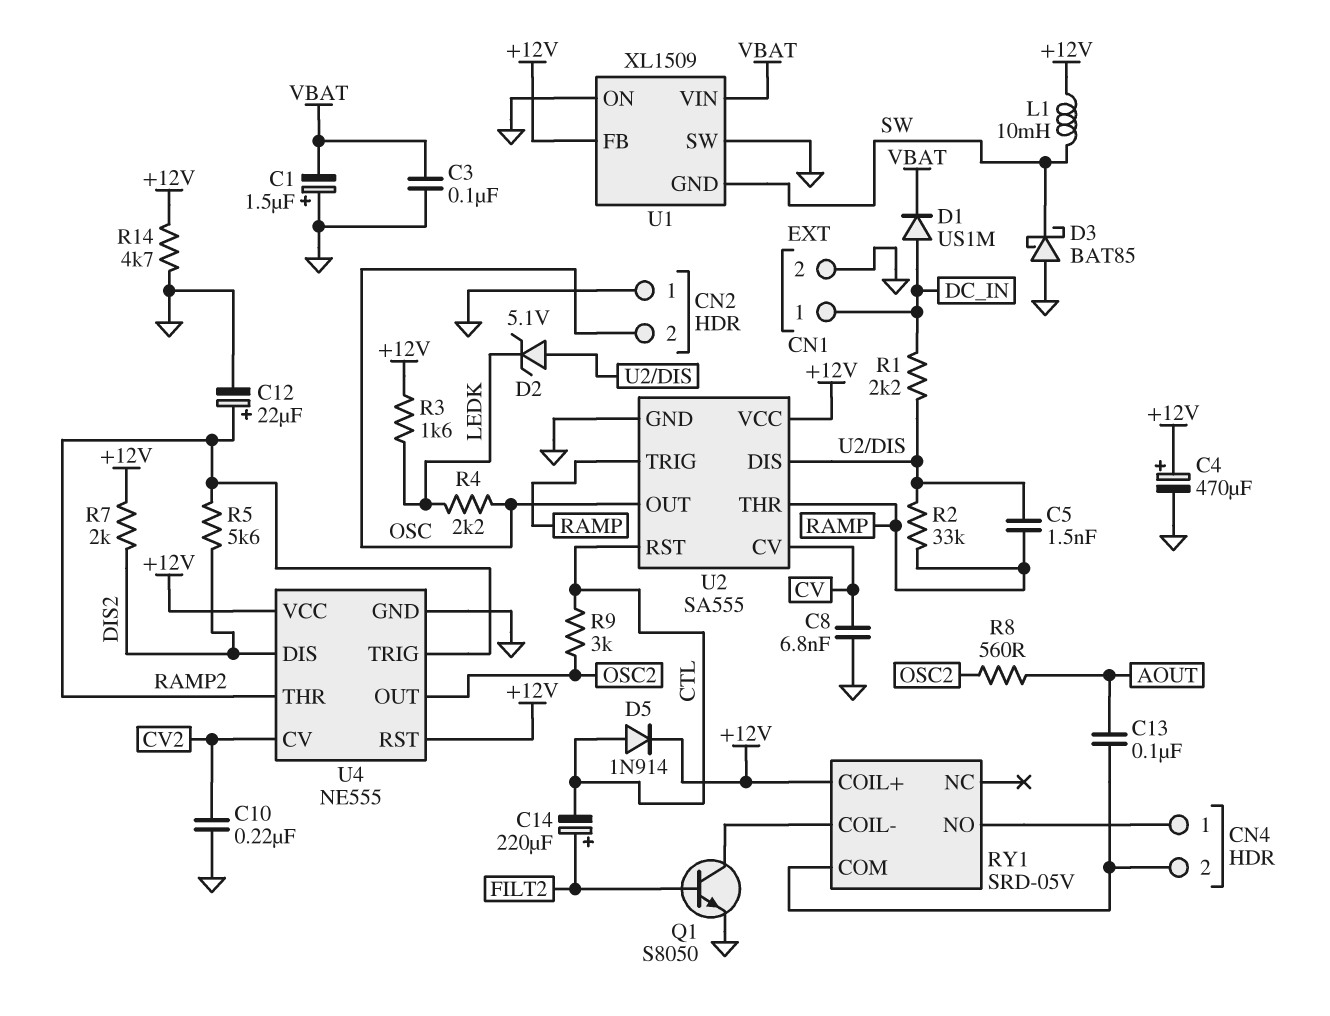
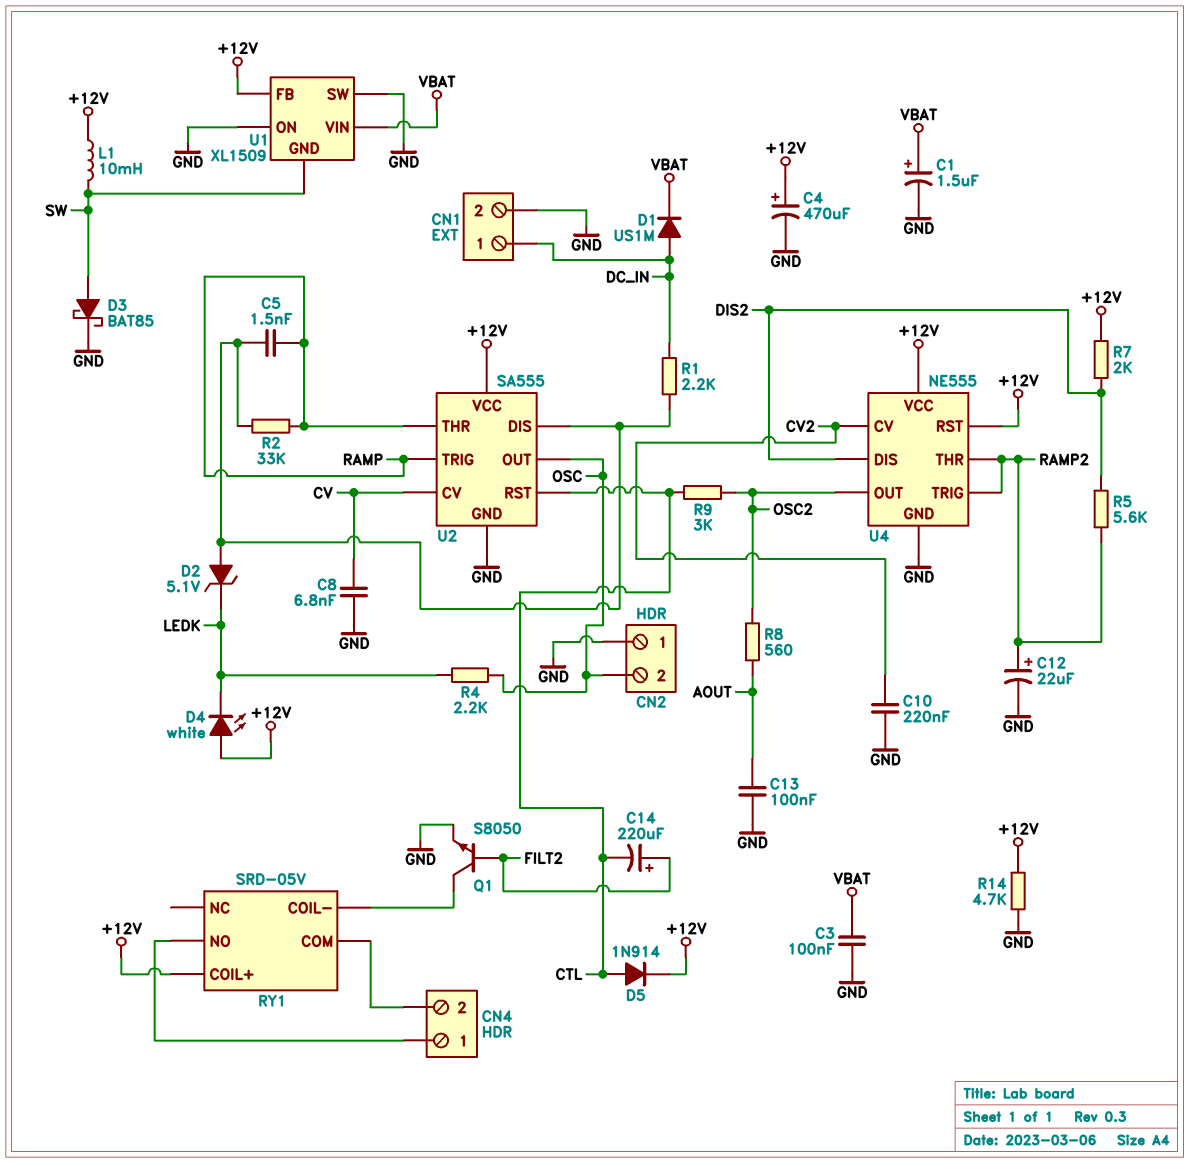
C1: 1.5uF (plus GND, minus VBAT) -> 1.5uF (plus VBAT, minus GND)
C13: 100nF (AOUT, CN4/2) -> 100nF (AOUT, GND)
D3: schottky BAT85 (A GND, K SW) -> schottky BAT85 (A SW, K GND)
D4: none -> LED white (A +12V, K LEDK)
R3: 1.6k (+12V, LEDK) -> none

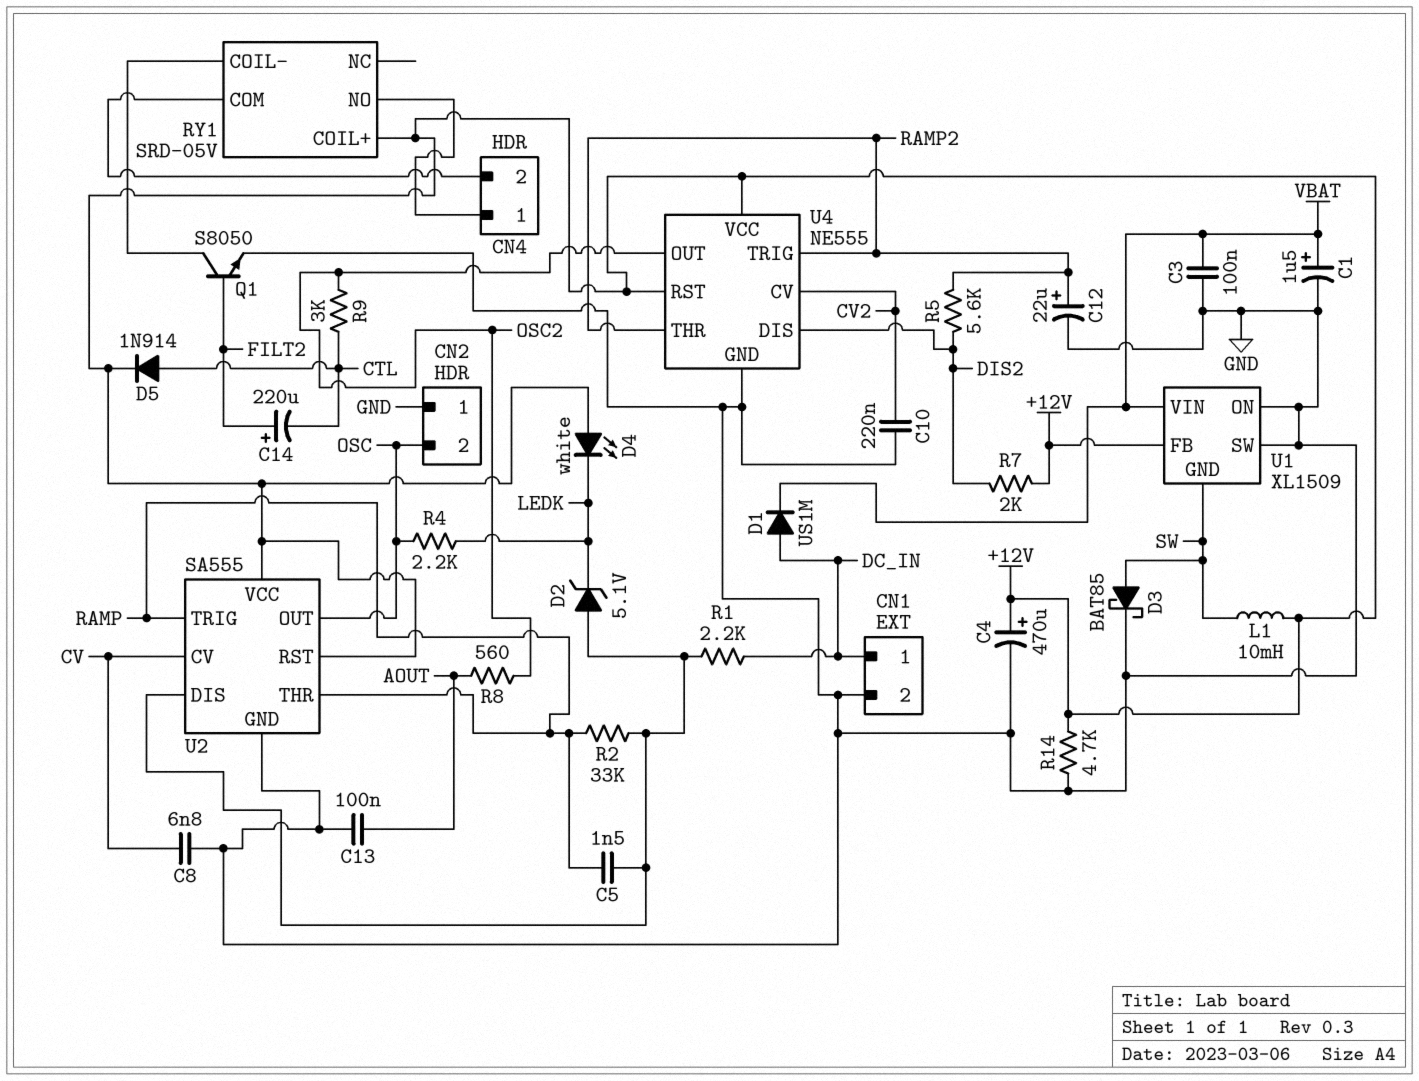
U2 pin RST: CTL -> +12V

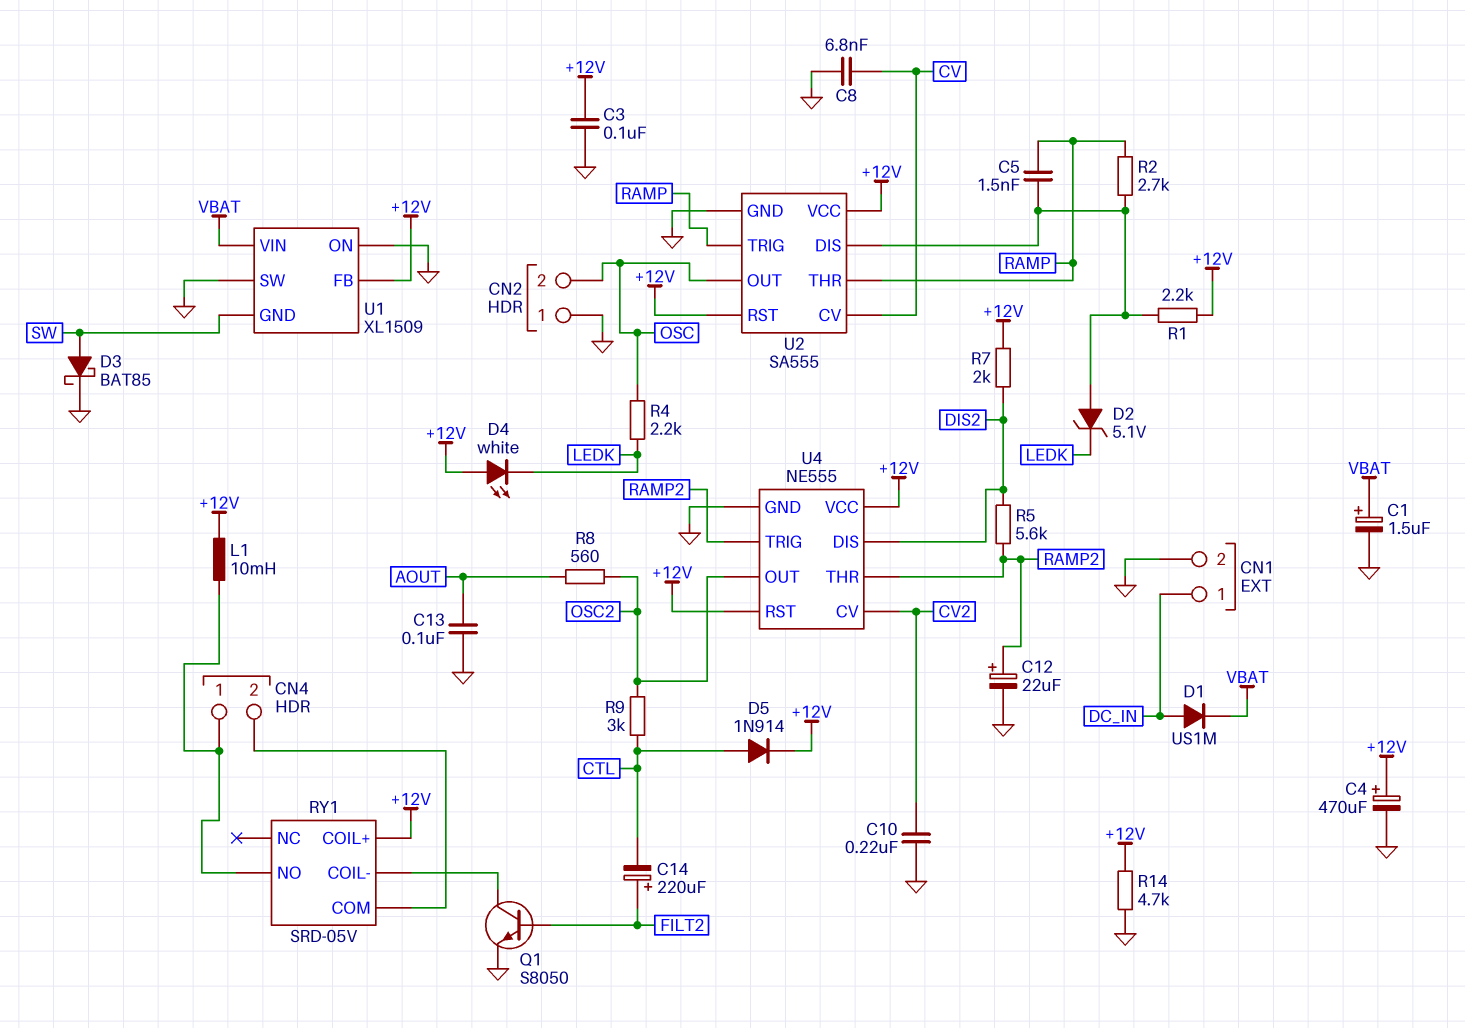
C3: 100nF (GND, VBAT) -> 100nF (+12V, GND)
L1: 10mH (+12V, SW) -> 10mH (+12V, CN4/1)
R1: 2.2k (DC_IN, U2/DIS) -> 2.2k (+12V, U2/DIS)
R2: 33k (RAMP, U2/DIS) -> 2.7k (RAMP, U2/DIS)

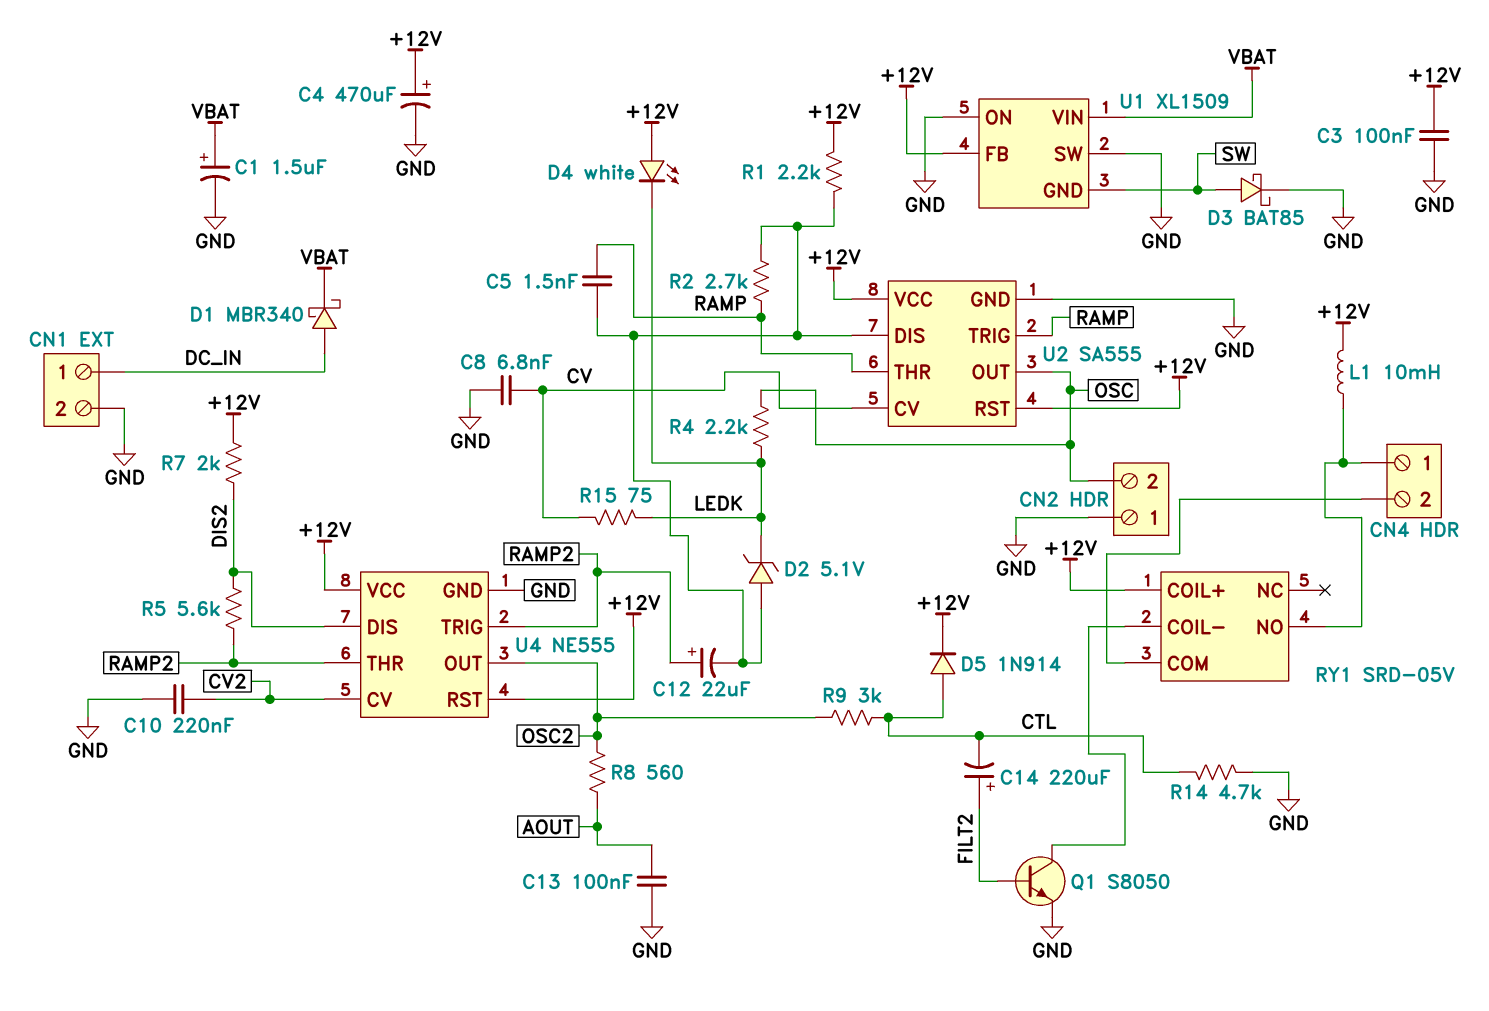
C12: 22uF (plus RAMP2, minus GND) -> 22uF (plus RAMP2, minus U2/DIS)
D1: diode US1M (A DC_IN, K VBAT) -> schottky MBR340 (A DC_IN, K VBAT)
R14: 4.7k (+12V, GND) -> 4.7k (CTL, GND)
R15: none -> 75 (CV, LEDK)

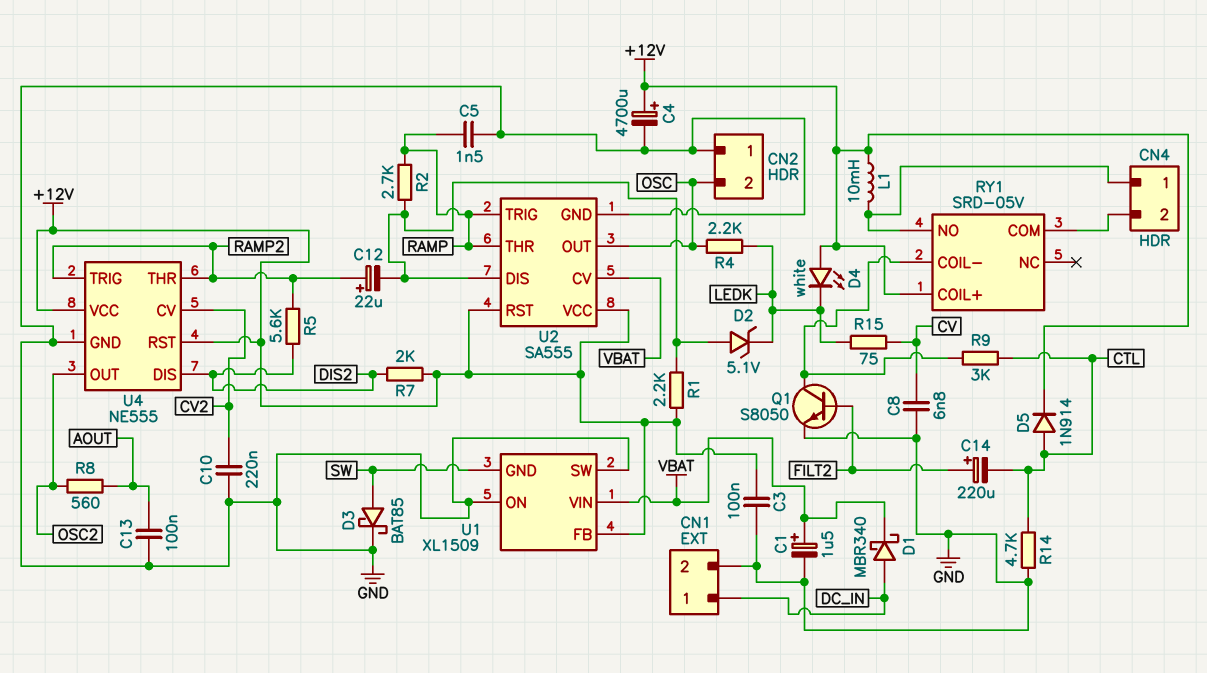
C4: 470uF (plus +12V, minus GND) -> 4700uF (plus +12V, minus GND)
C5: 1.5nF (RAMP, U2/DIS) -> 1.5nF (GND, RAMP)
R9: 3k (CTL, OSC2) -> 3k (CTL, RY1/COIL-)
U2 pin CV: CV -> VBAT

